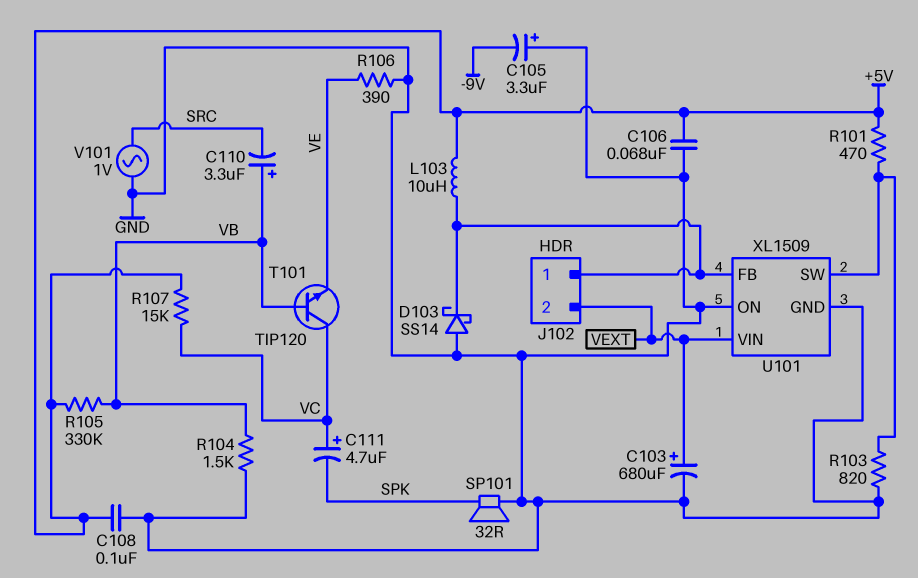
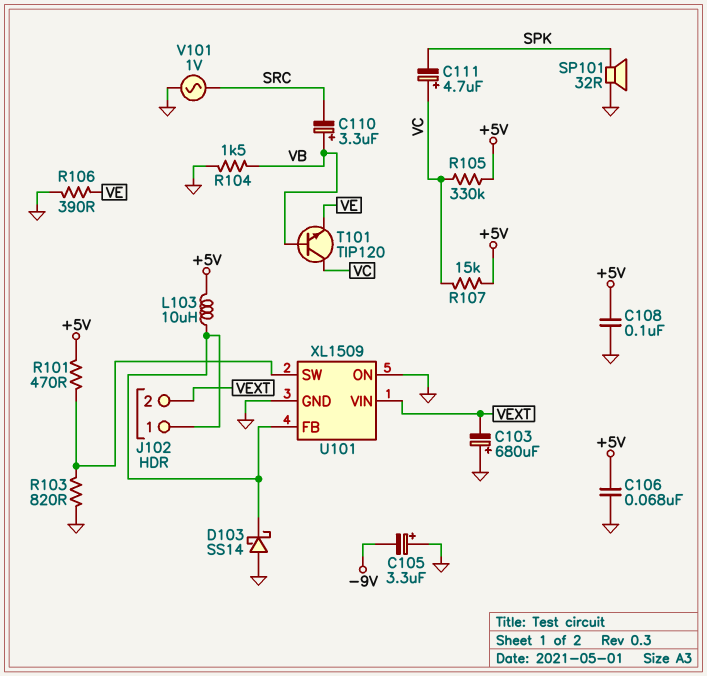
C103: 680uF (plus VEXT, minus GND) -> 680uF (plus GND, minus VEXT)
R105: 330k (+5V, VB) -> 330k (+5V, VC)

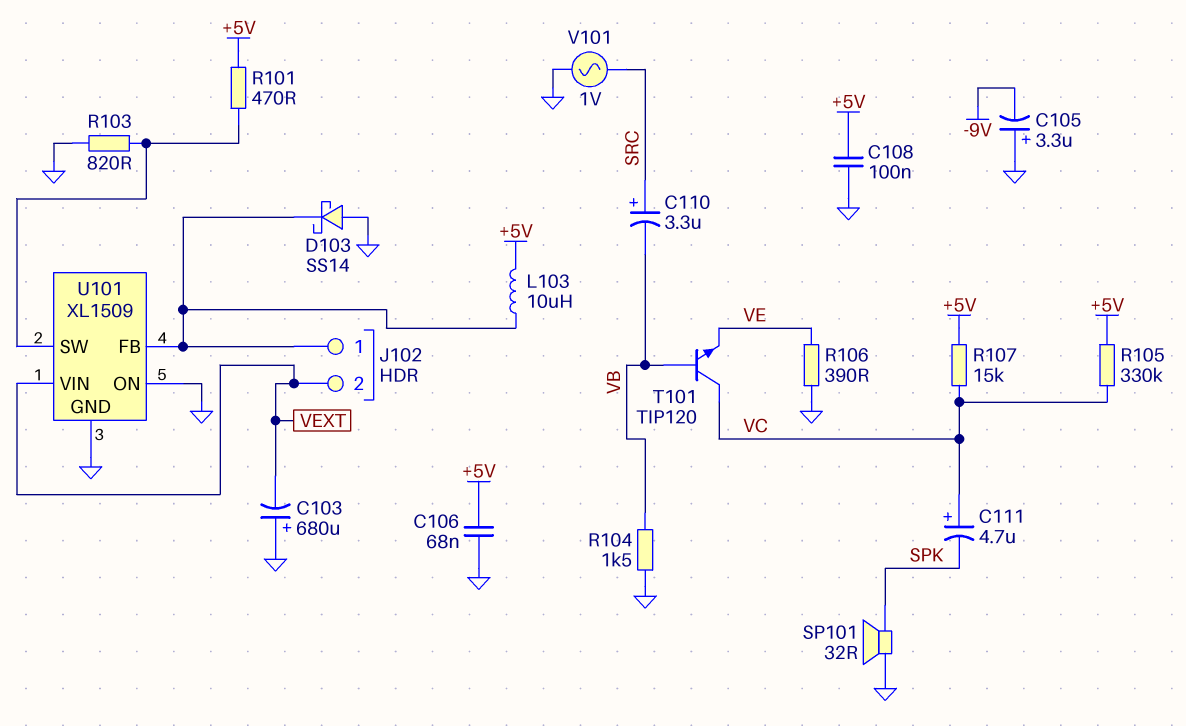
C110: 3.3uF (plus VB, minus SRC) -> 3.3uF (plus SRC, minus VB)

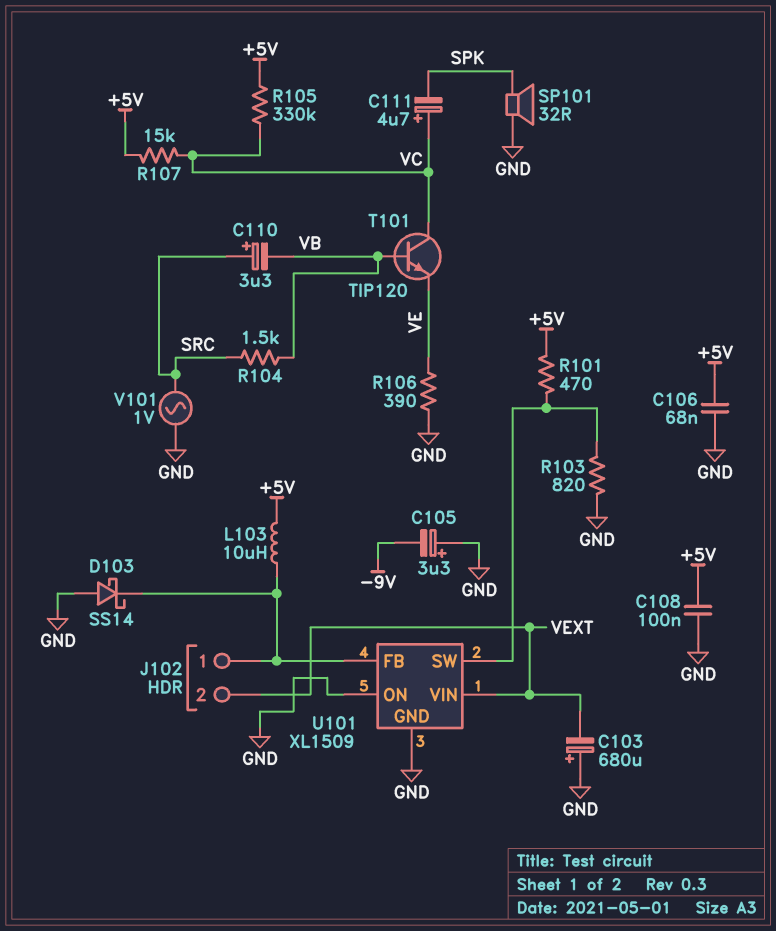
R104: 1.5k (GND, VB) -> 1.5k (SRC, VB)

